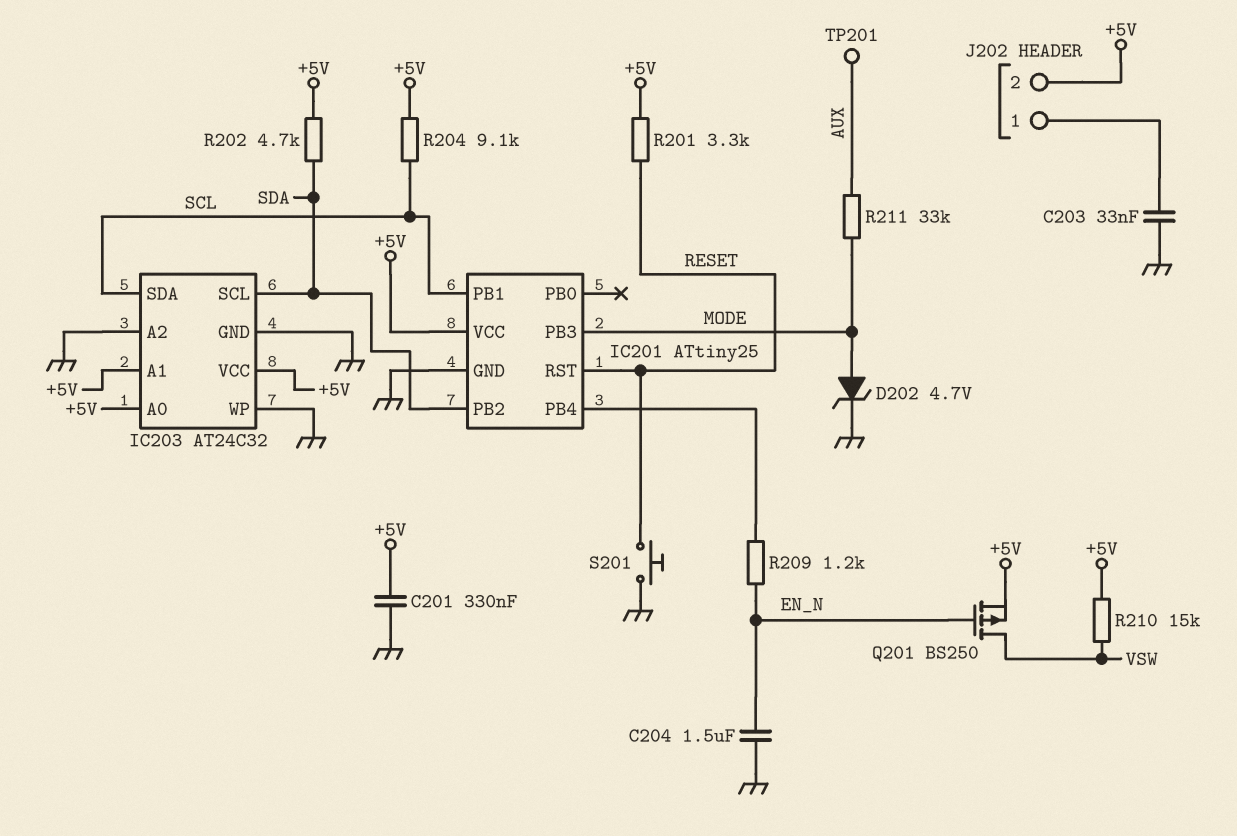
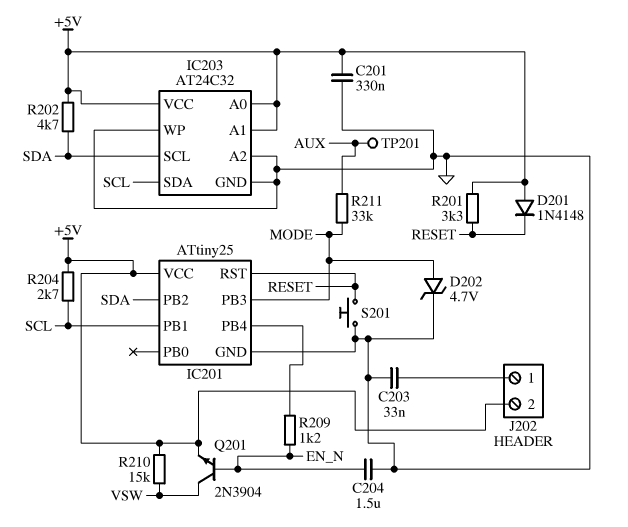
D201: none -> diode 1N4148 (A +5V, K RESET)
Q201: PMOS BS250 (G EN_N, D VSW, S +5V) -> NPN 2N3904 (B EN_N, C VSW, E +5V)
R204: 9.1k (+5V, SCL) -> 2.7k (+5V, SCL)

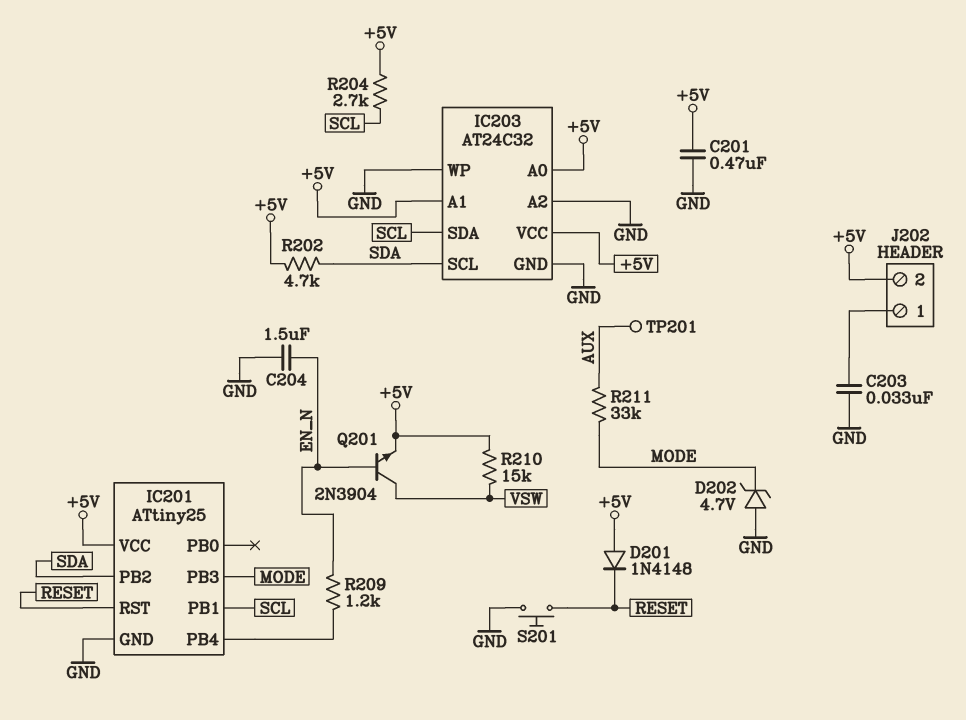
C201: 330nF (+5V, GND) -> 470nF (+5V, GND)
D202: zener 4.7V (A MODE, K GND) -> zener 4.7V (A GND, K MODE)
R201: 3.3k (+5V, RESET) -> none

